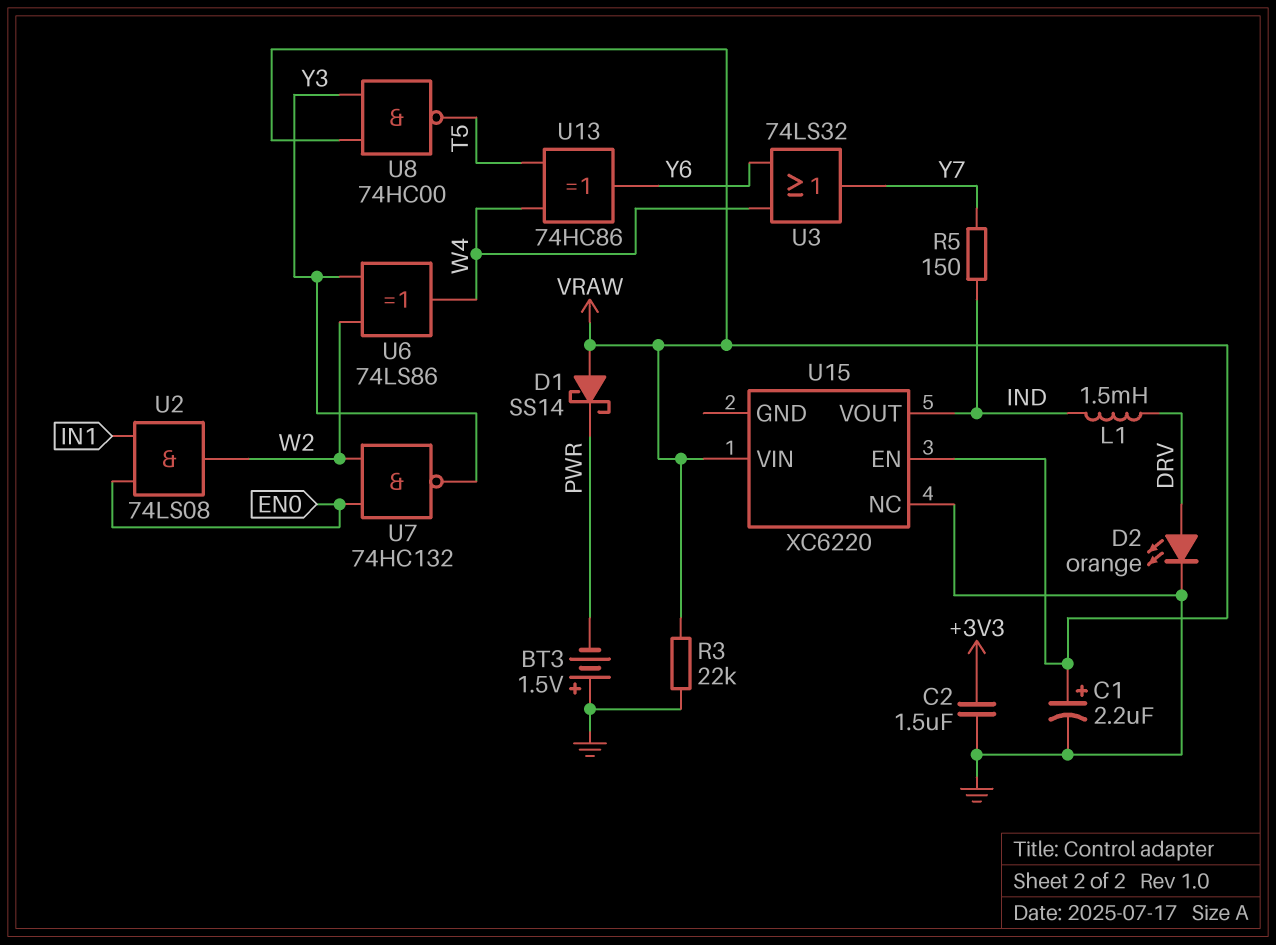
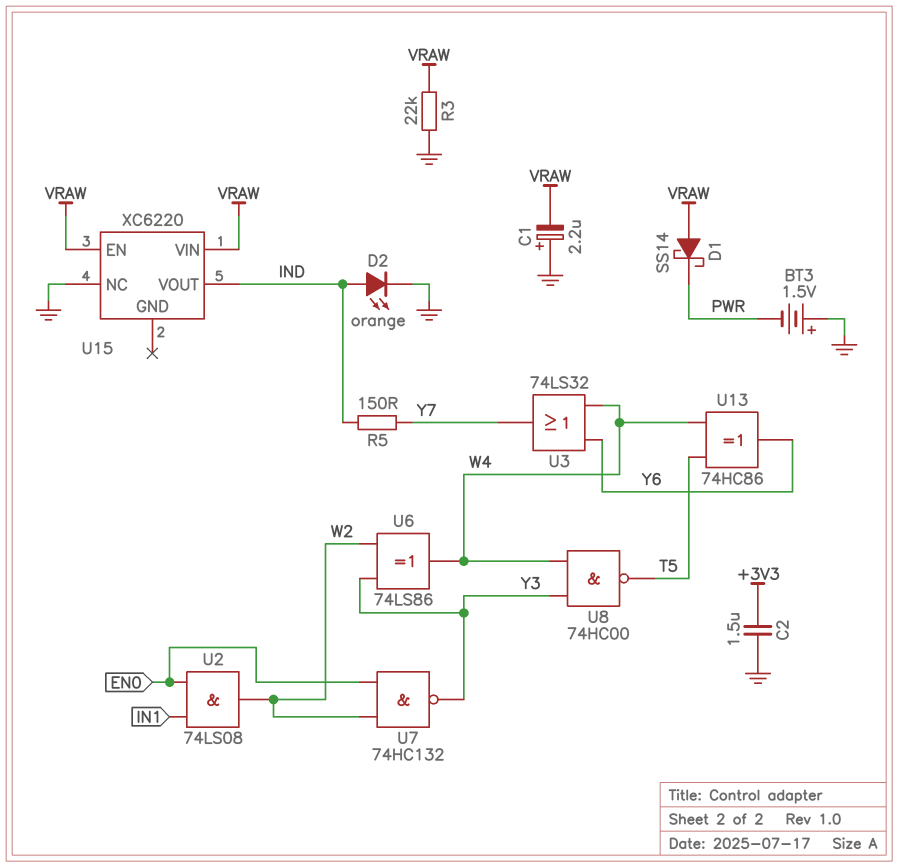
C1: 2.2uF (plus VRAW, minus GND) -> 2.2uF (plus GND, minus VRAW)
D2: LED orange (A DRV, K GND) -> LED orange (A IND, K GND)
L1: 1.5mH (DRV, IND) -> none
U8: NAND 74HC00 (in VRAW, in Y3, out T5) -> NAND 74HC00 (in W4, in Y3, out T5)

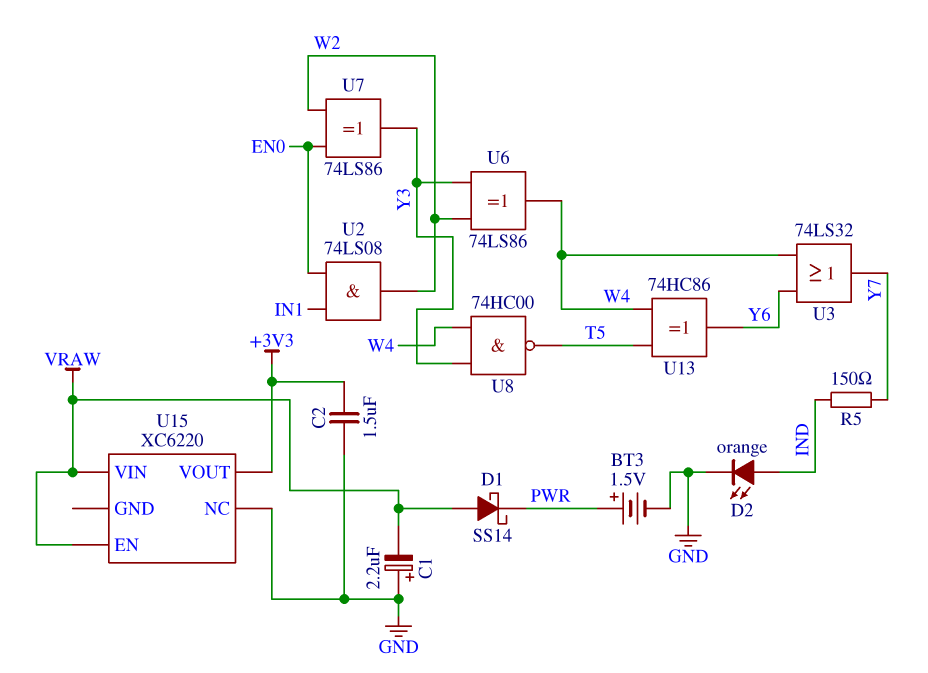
BT3: 1.5V (plus GND, minus PWR) -> 1.5V (plus PWR, minus GND)
R3: 22k (GND, VRAW) -> none
U7: NAND 74HC132 (in EN0, in W2, out Y3) -> XOR 74LS86 (in EN0, in W2, out Y3)
U15 pin VOUT: IND -> +3V3

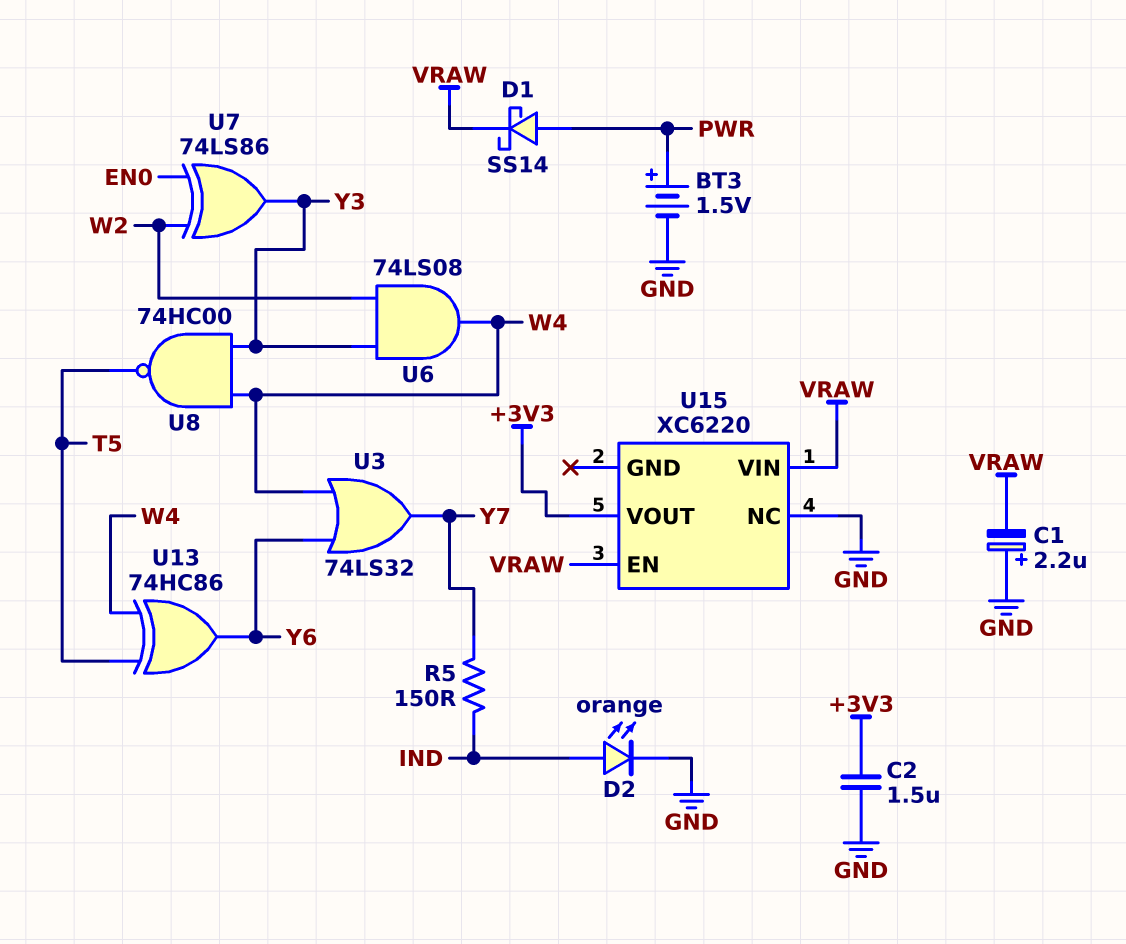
D1: schottky SS14 (A VRAW, K PWR) -> schottky SS14 (A PWR, K VRAW)
U2: AND 74LS08 (in EN0, in IN1, out W2) -> none
U6: XOR 74LS86 (in W2, in Y3, out W4) -> AND 74LS08 (in W2, in Y3, out W4)

